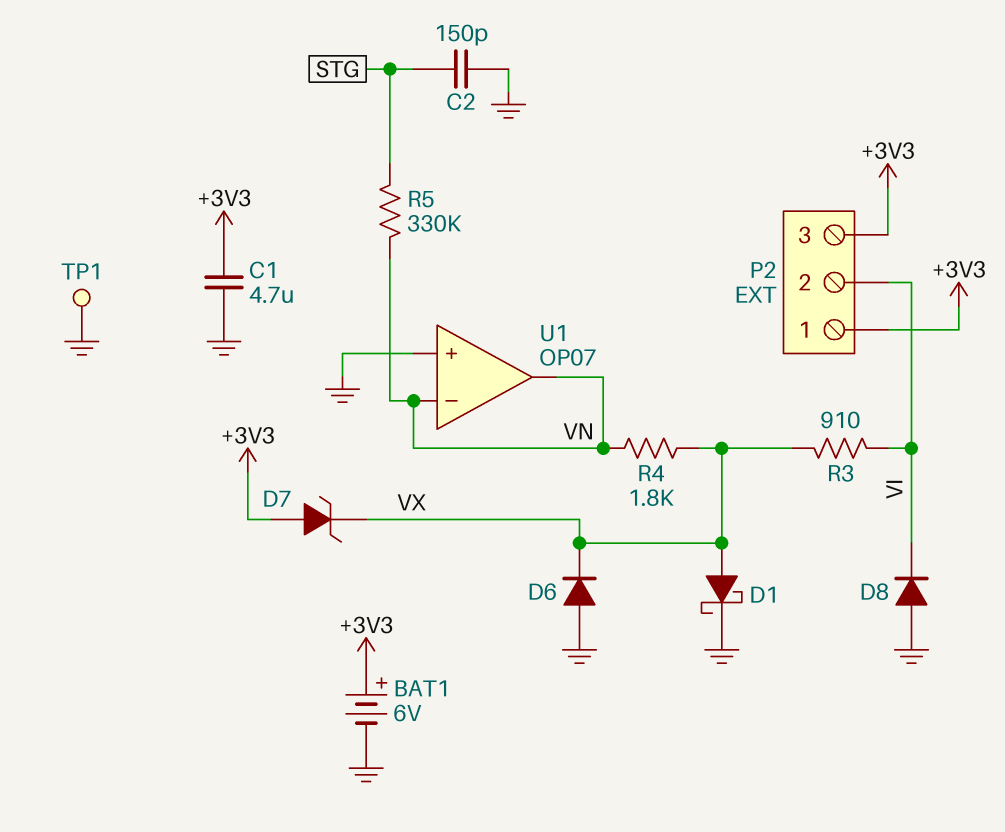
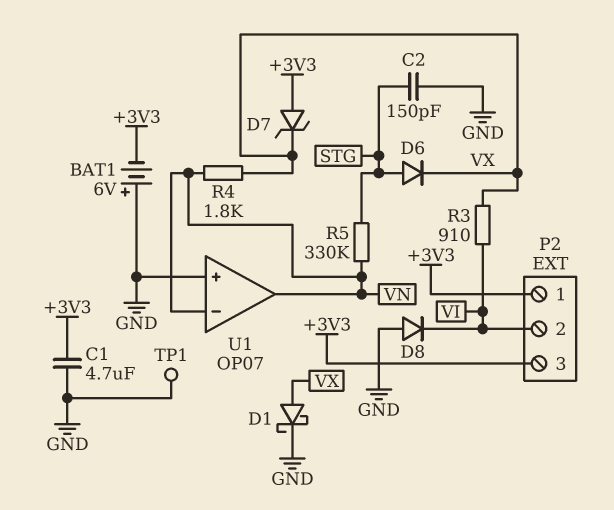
BAT1: 6V (plus +3V3, minus GND) -> 6V (plus GND, minus +3V3)
D6: diode (A GND, K VX) -> diode (A STG, K VX)

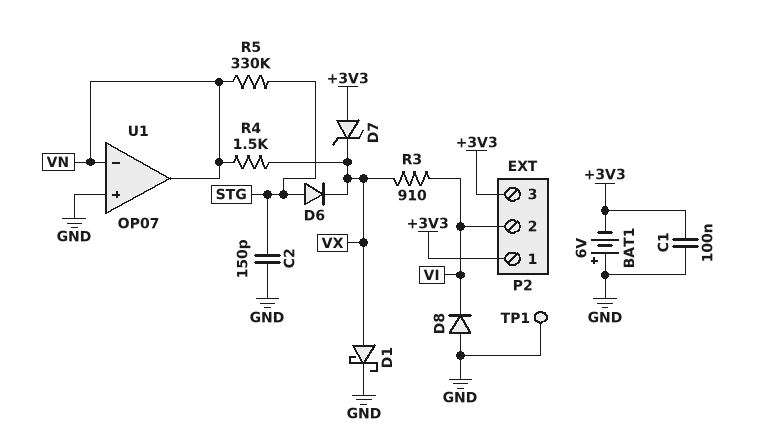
C1: 4.7uF (+3V3, GND) -> 100nF (+3V3, GND)
R4: 1.8k (VN, VX) -> 1.5k (VN, VX)

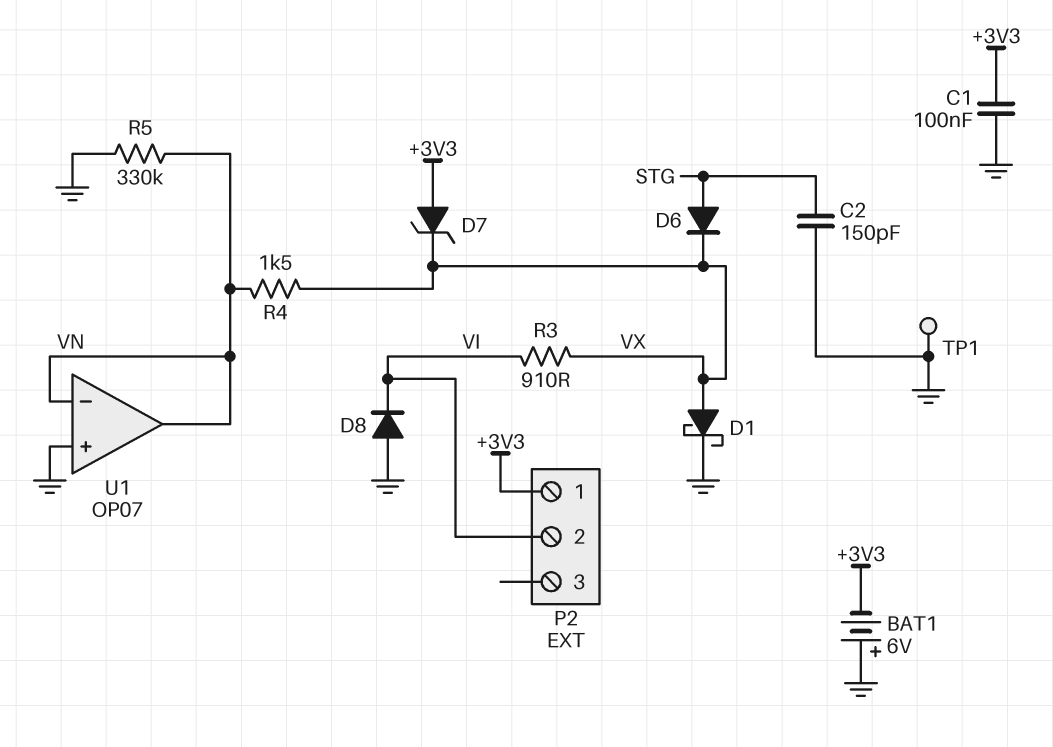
P2 pin 3: +3V3 -> none
R5: 330k (STG, VN) -> 330k (GND, VN)

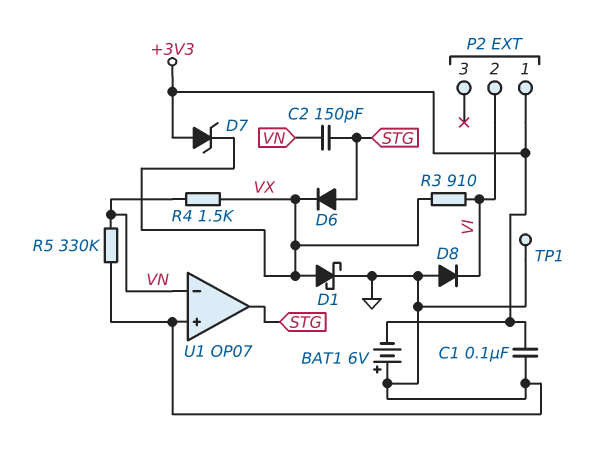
C2: 150pF (GND, STG) -> 150pF (STG, VN)
U1 pin out: VN -> STG

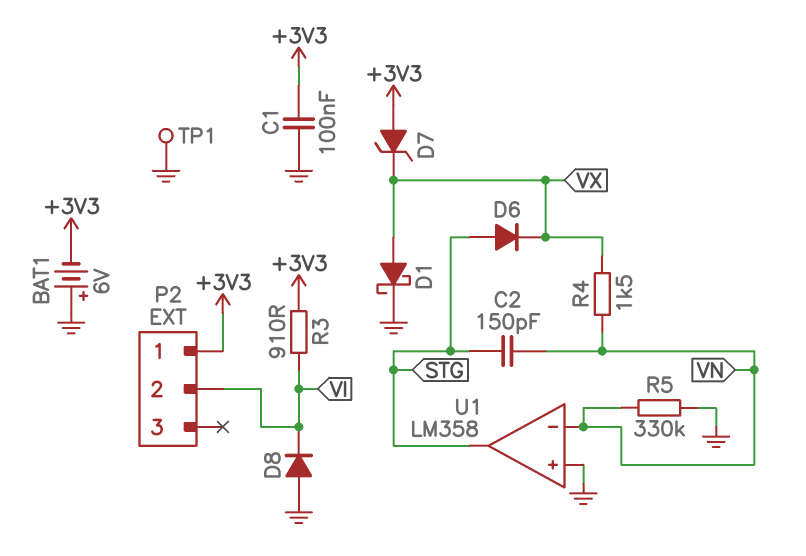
R3: 910 (VI, VX) -> 910 (+3V3, VI)
U1: OP07 -> LM358

